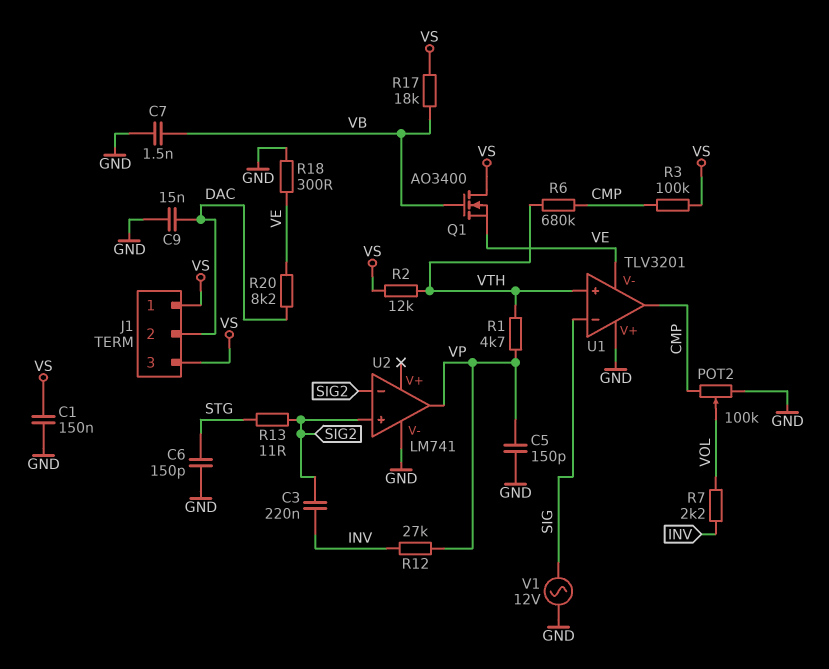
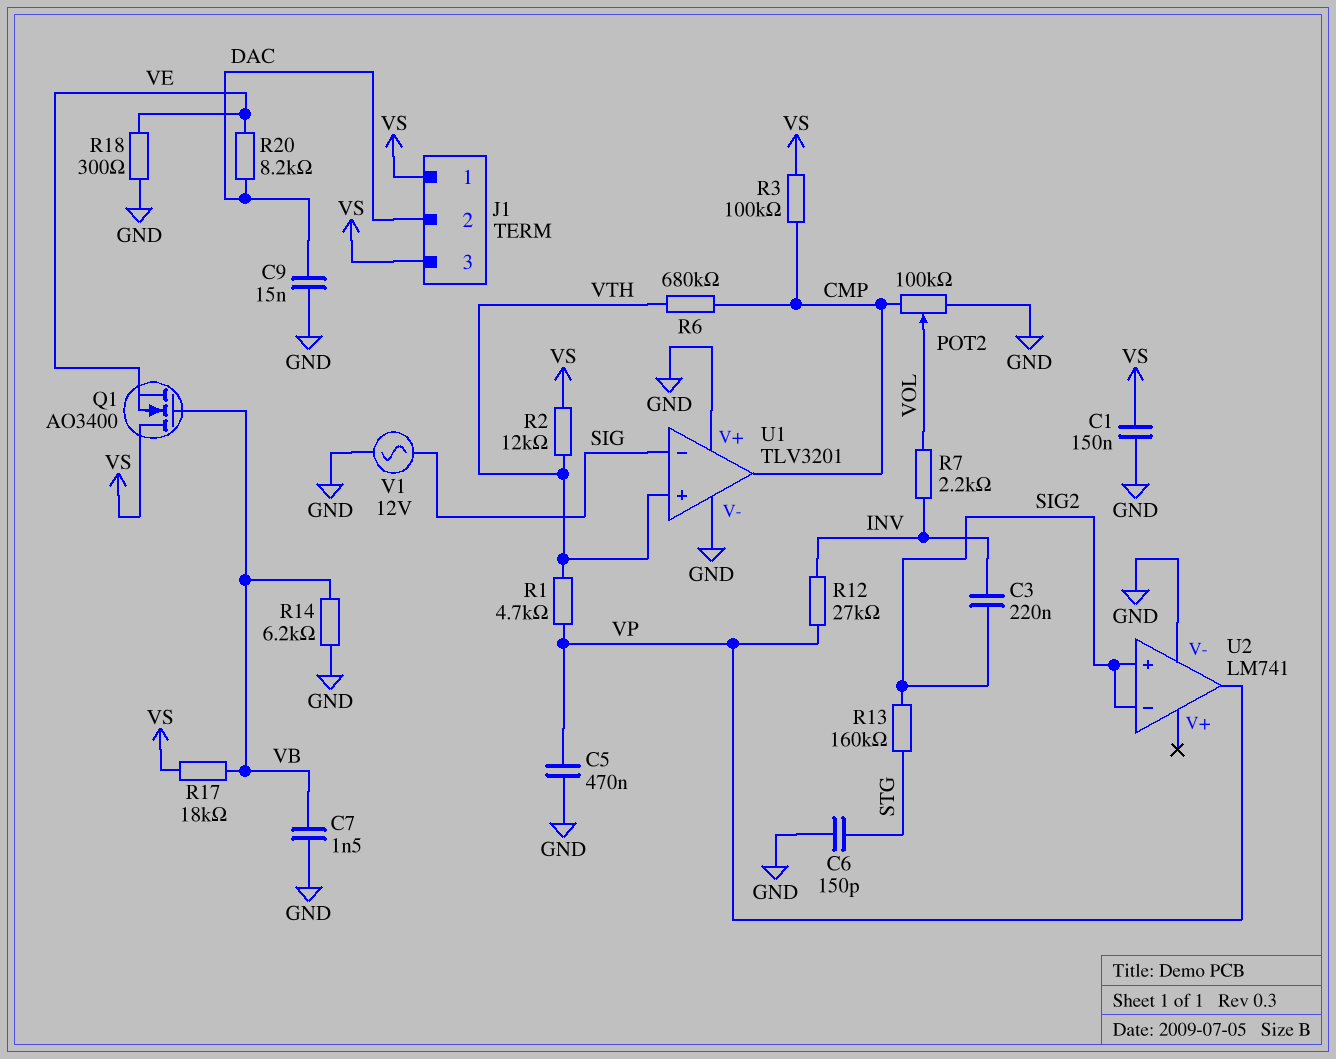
C5: 150pF (GND, VP) -> 470nF (GND, VP)
R13: 11 (SIG2, STG) -> 160k (SIG2, STG)
R14: none -> 6.2k (GND, VB)
U1 pin V-: VE -> GND

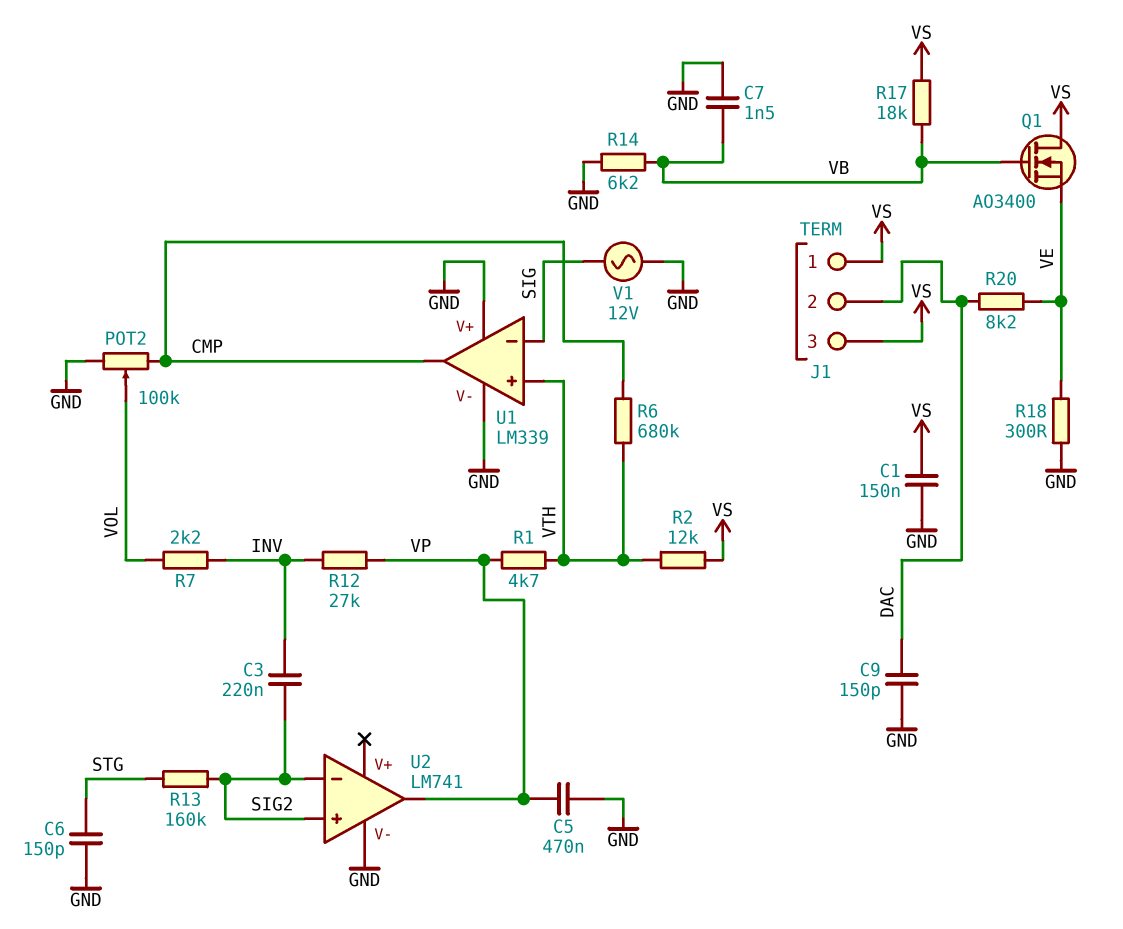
C9: 15nF (DAC, GND) -> 150pF (DAC, GND)
R3: 100k (CMP, VS) -> none
U1: TLV3201 -> LM339

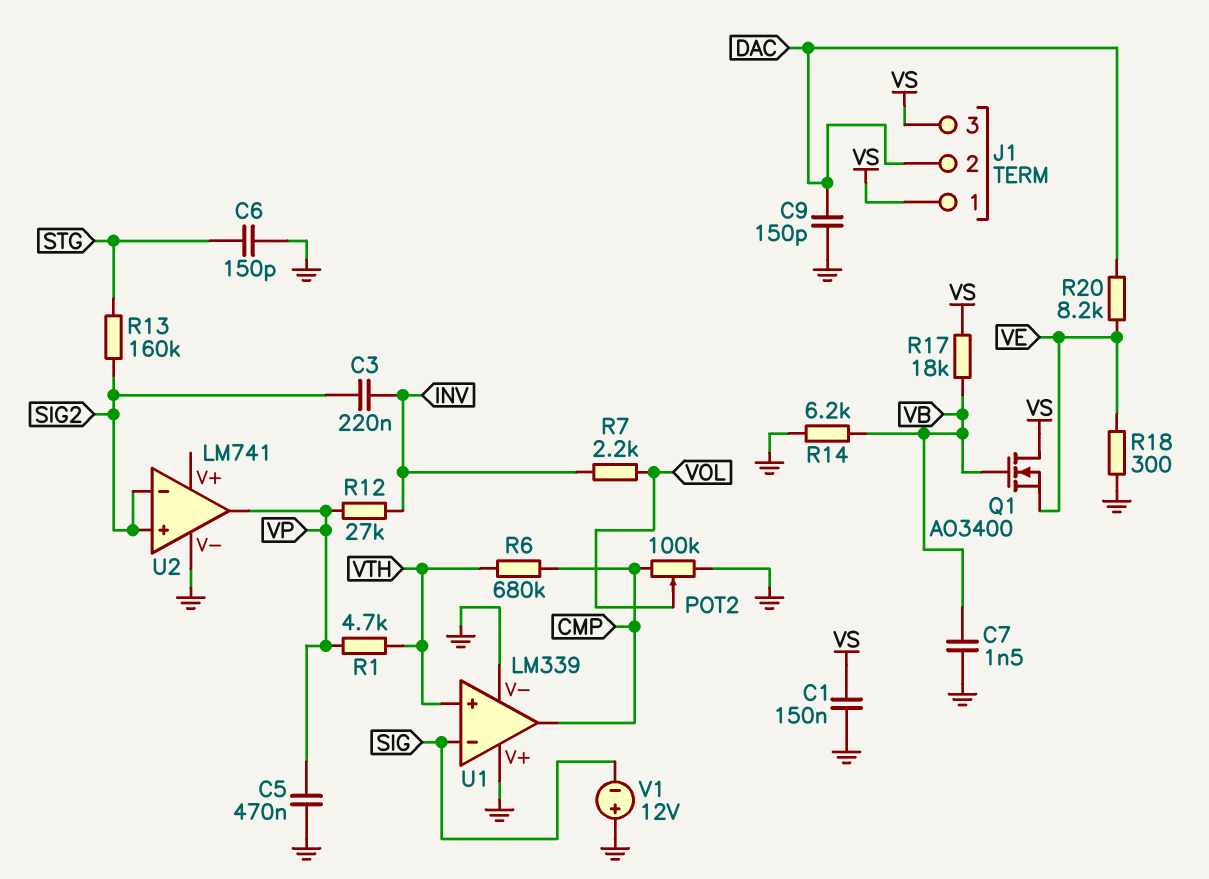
R2: 12k (VS, VTH) -> none
V1: AC 12V (GND, SIG) -> 12V (plus GND, minus SIG)

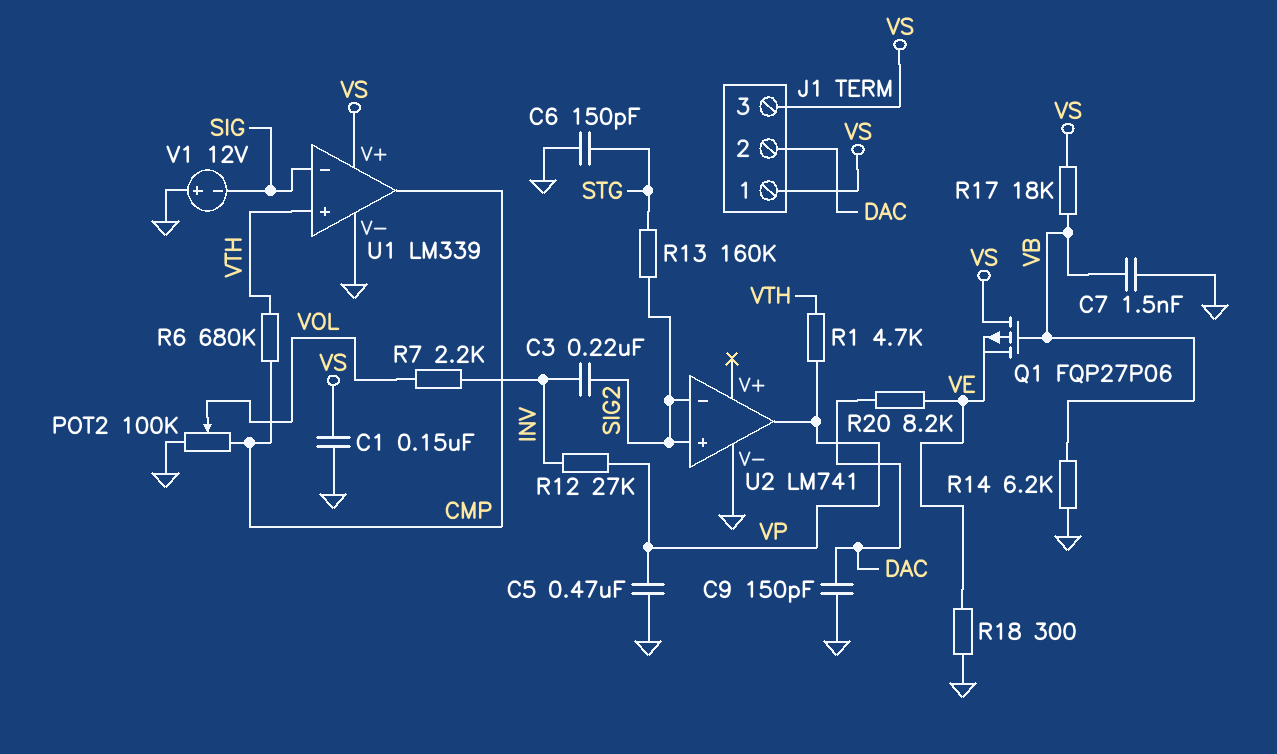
Q1: NMOS AO3400 (G VB, D VS, S VE) -> PMOS FQP27P06 (G VB, D VS, S VE)
U1 pin V+: GND -> VS

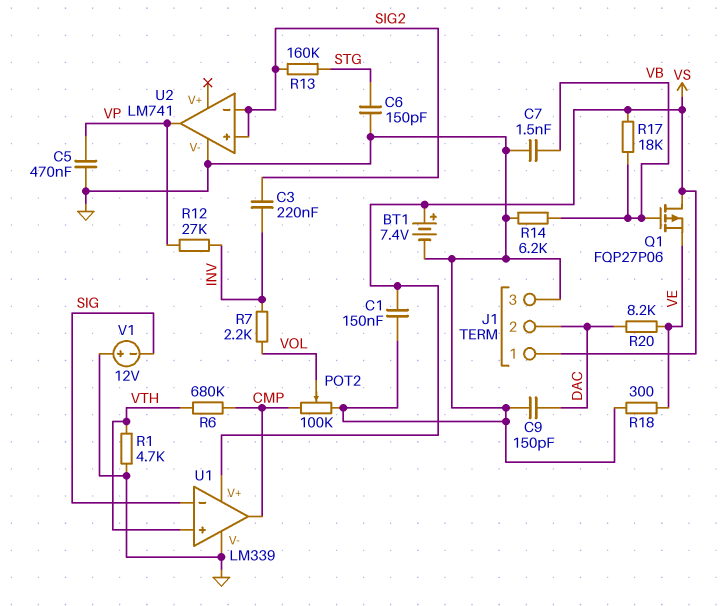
BT1: none -> 7.4V (plus VS, minus GND)
J1 pin 3: VS -> GND
R1: 4.7k (VP, VTH) -> 4.7k (GND, VTH)

